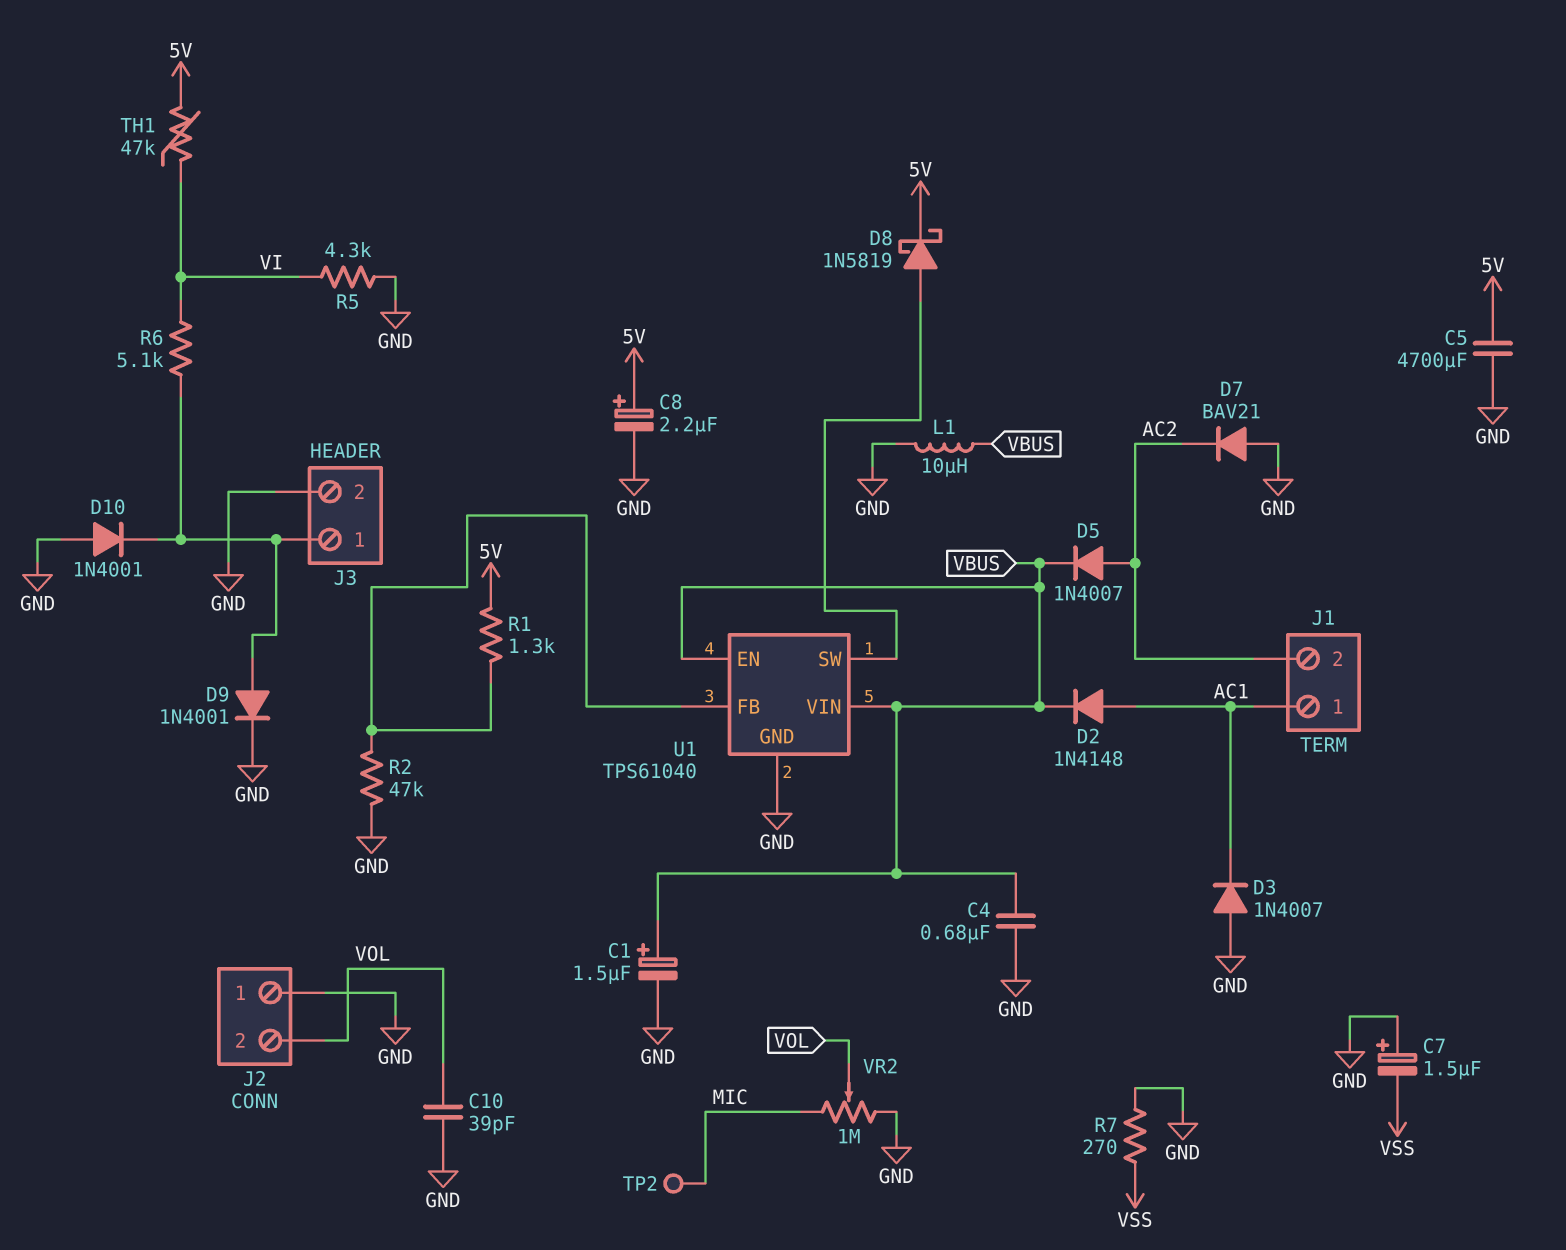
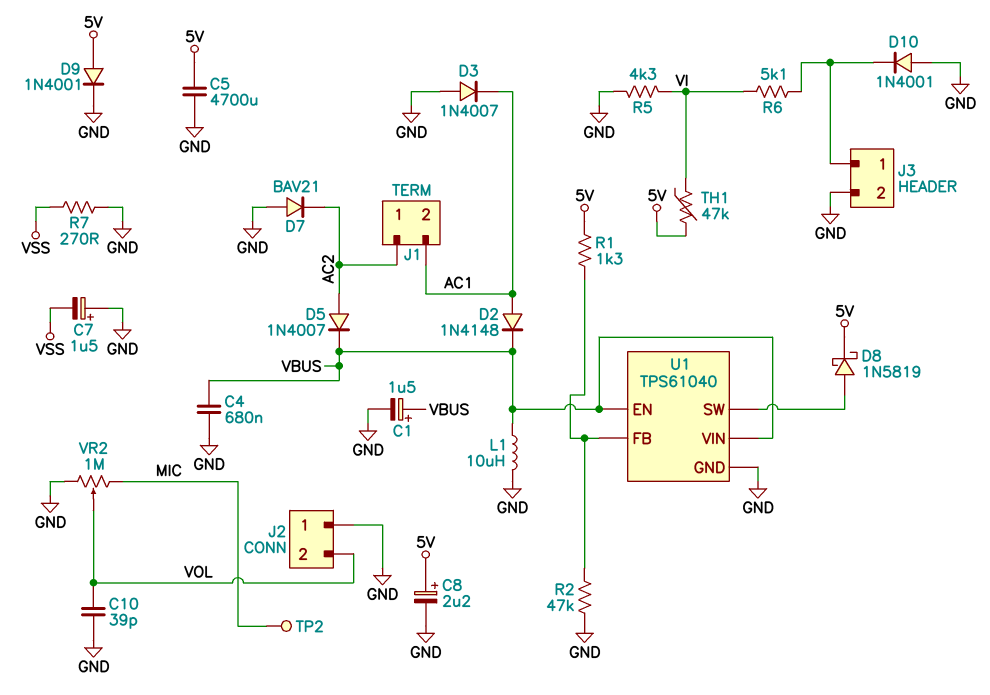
D9: diode 1N4001 (A J3/1, K GND) -> diode 1N4001 (A 5V, K GND)
J1 pin 1: AC1 -> AC2
J1 pin 2: AC2 -> AC1

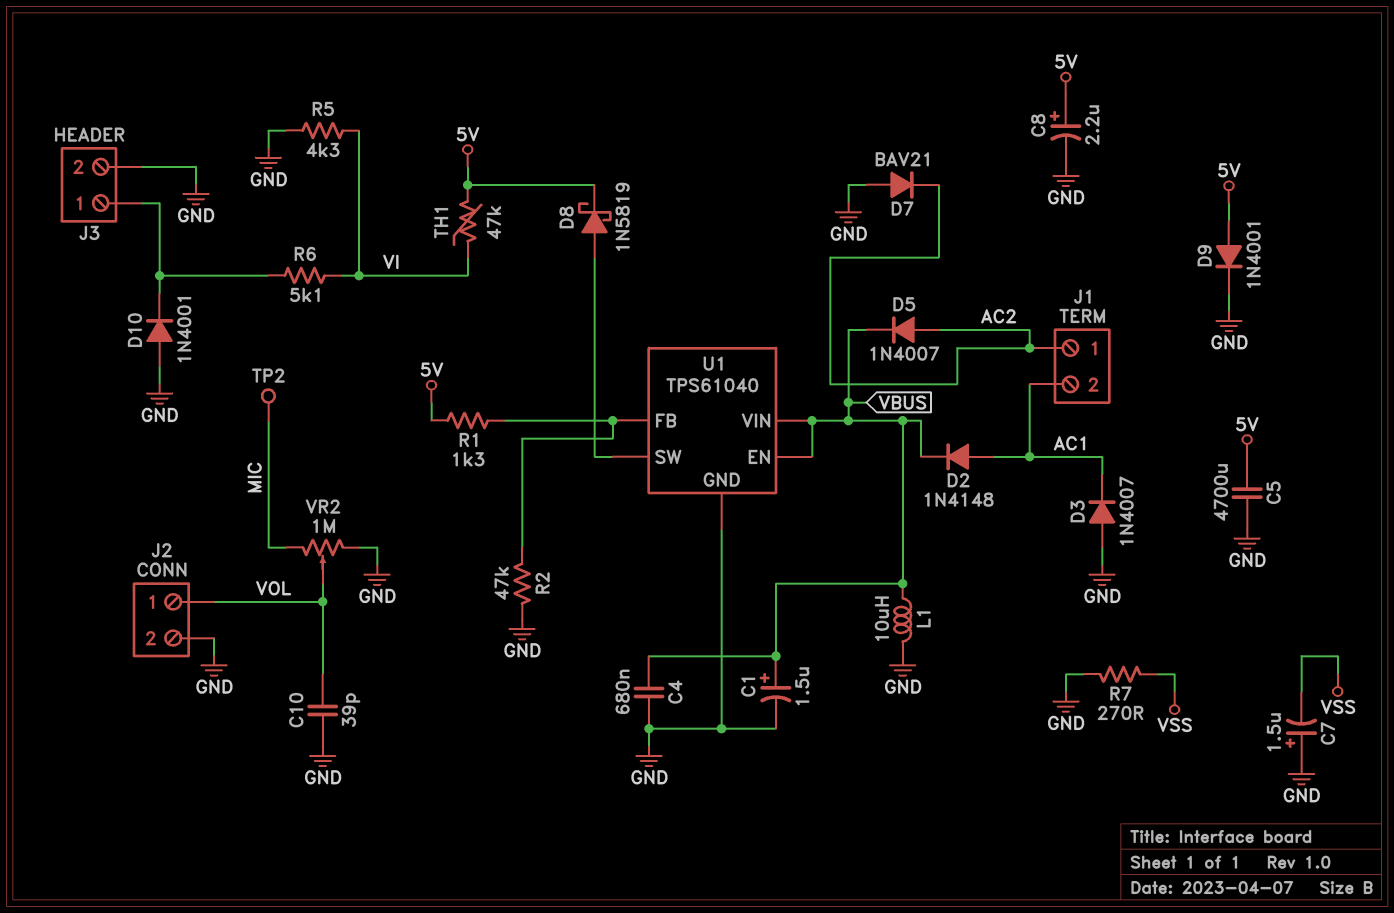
J2 pin 1: GND -> VOL
J2 pin 2: VOL -> GND

